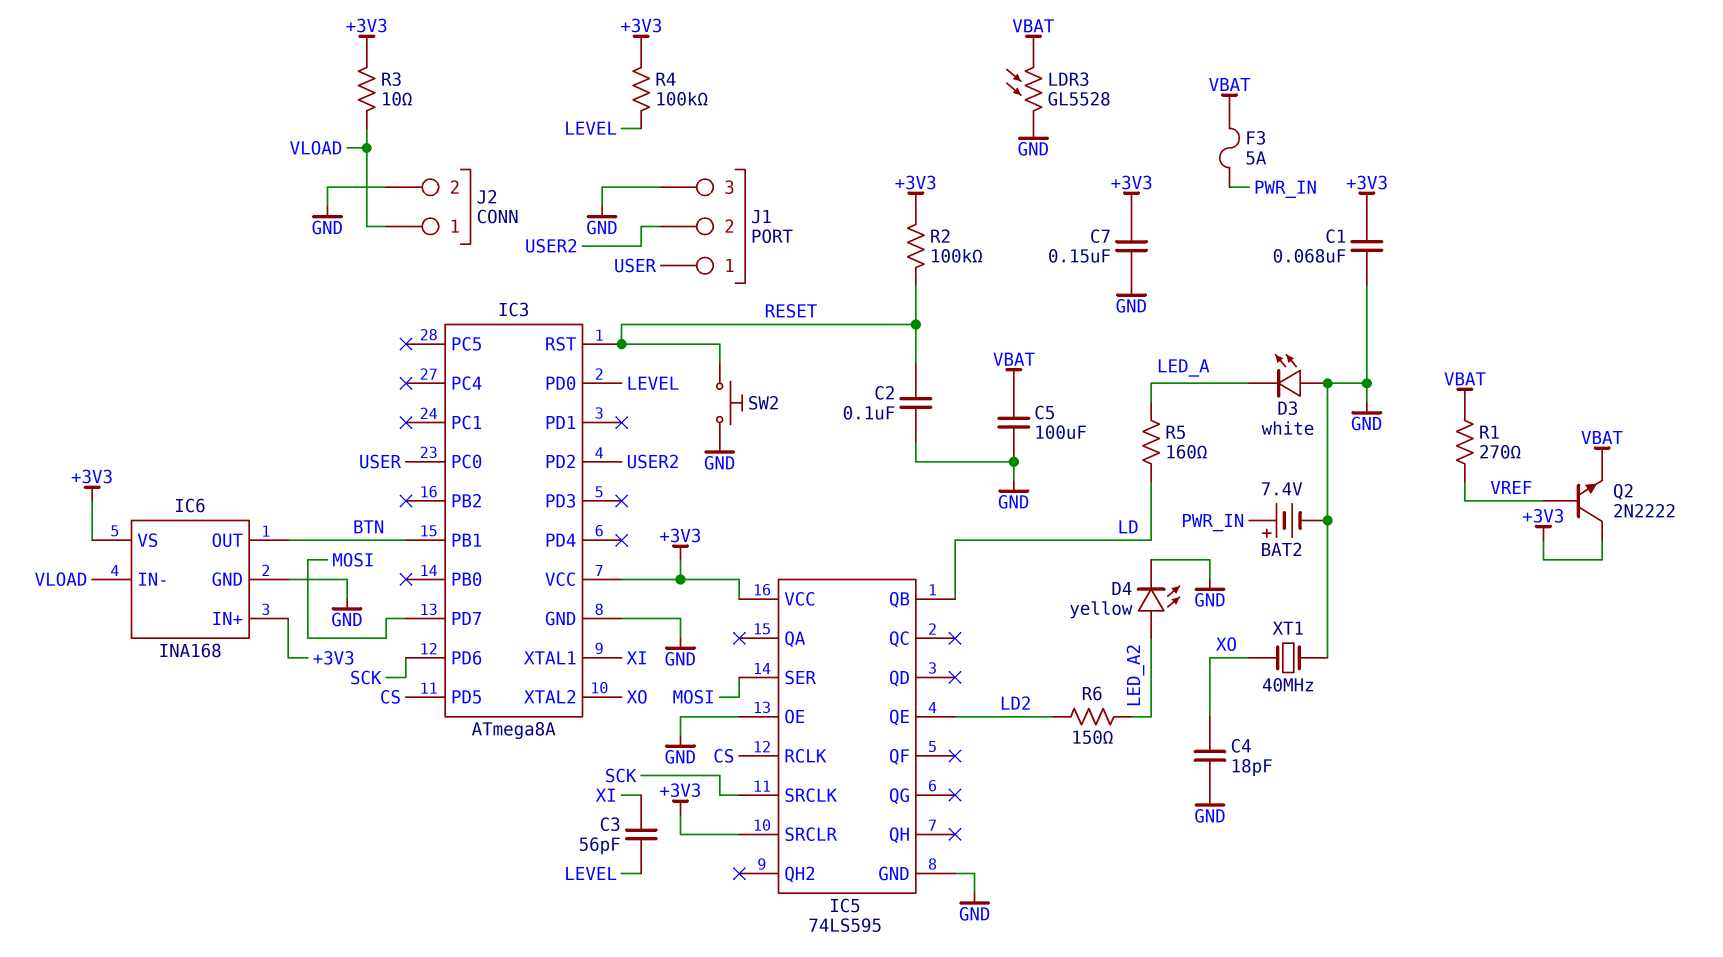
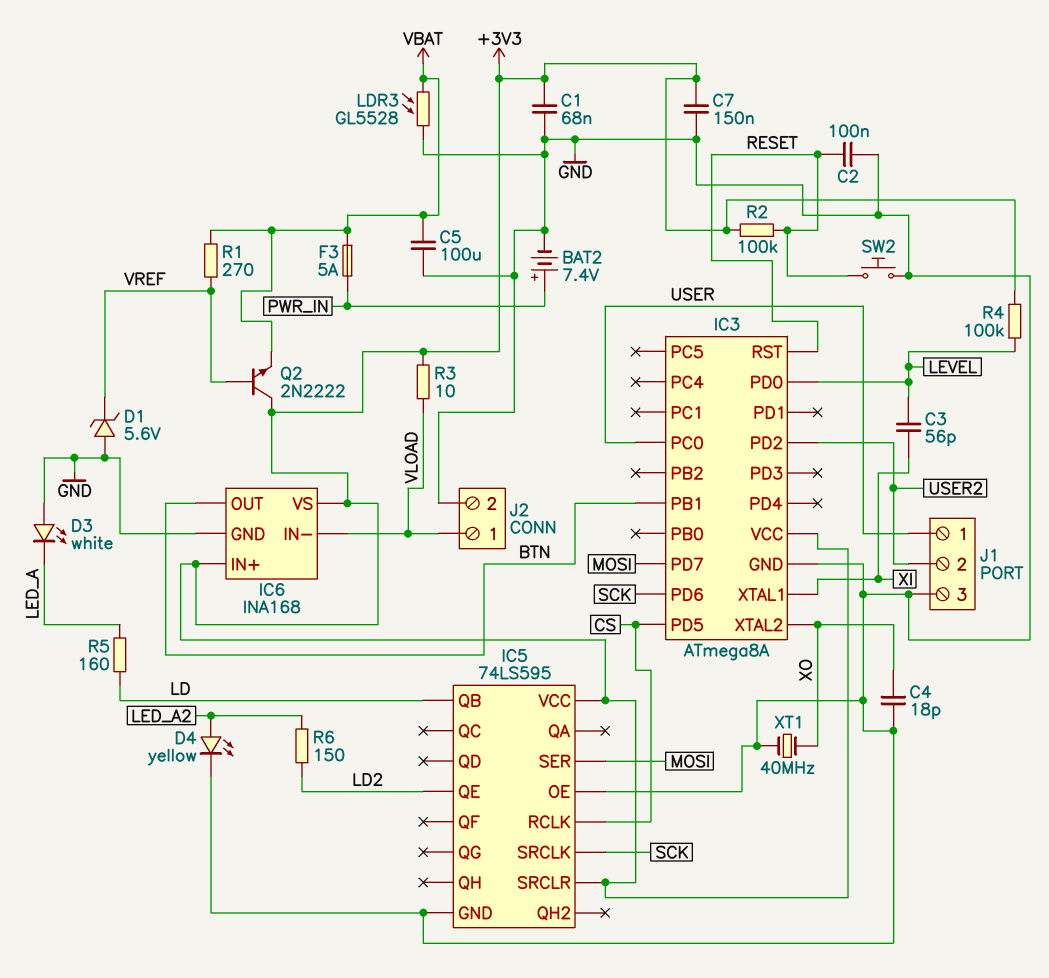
D1: none -> zener 5.6V (A GND, K VREF)

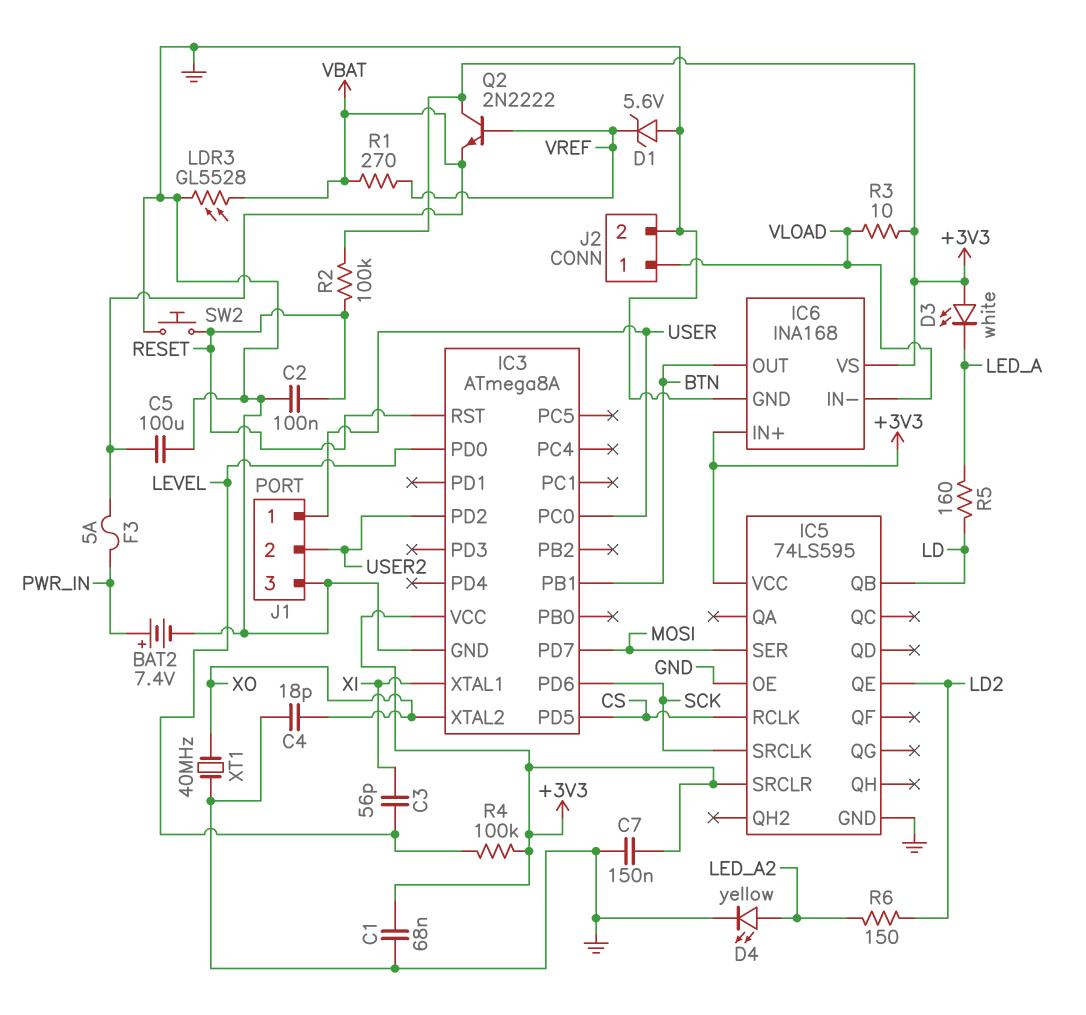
D3: LED white (A GND, K LED_A) -> LED white (A +3V3, K LED_A)

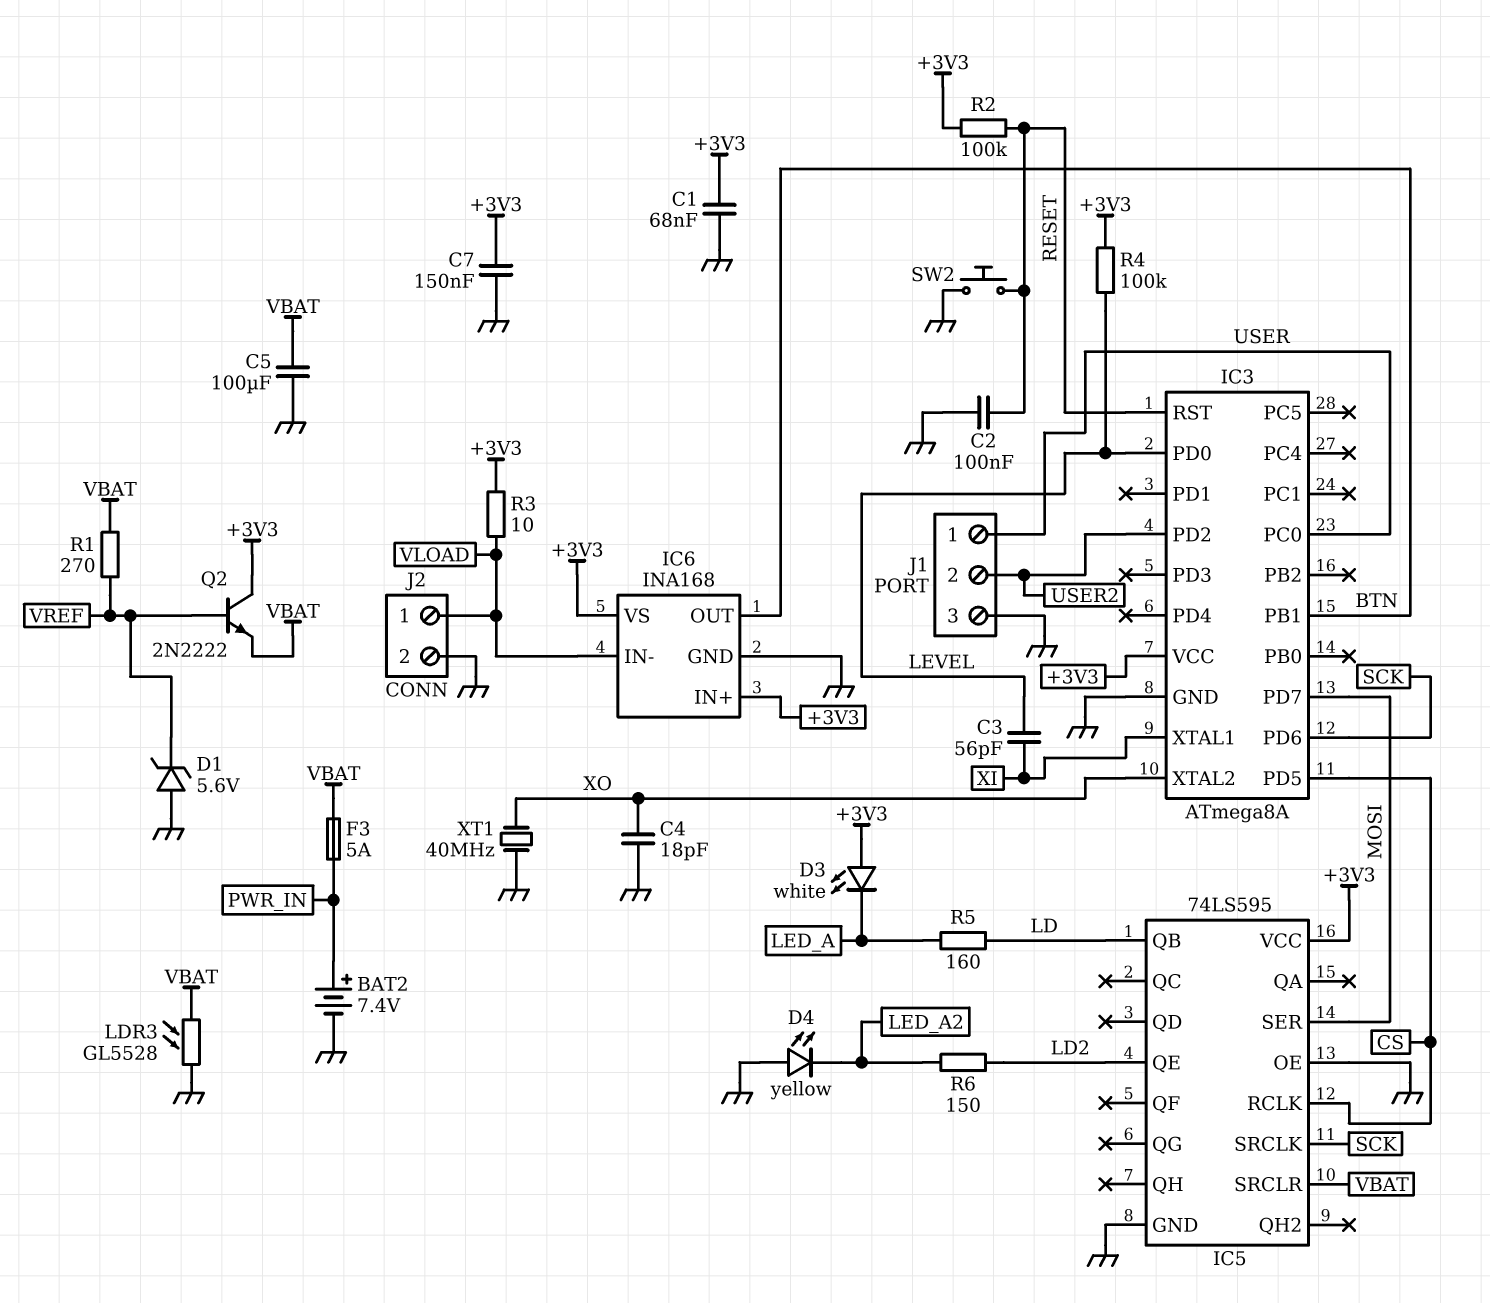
D4: LED yellow (A LED_A2, K GND) -> LED yellow (A GND, K LED_A2)
IC5 pin SRCLR: +3V3 -> VBAT

